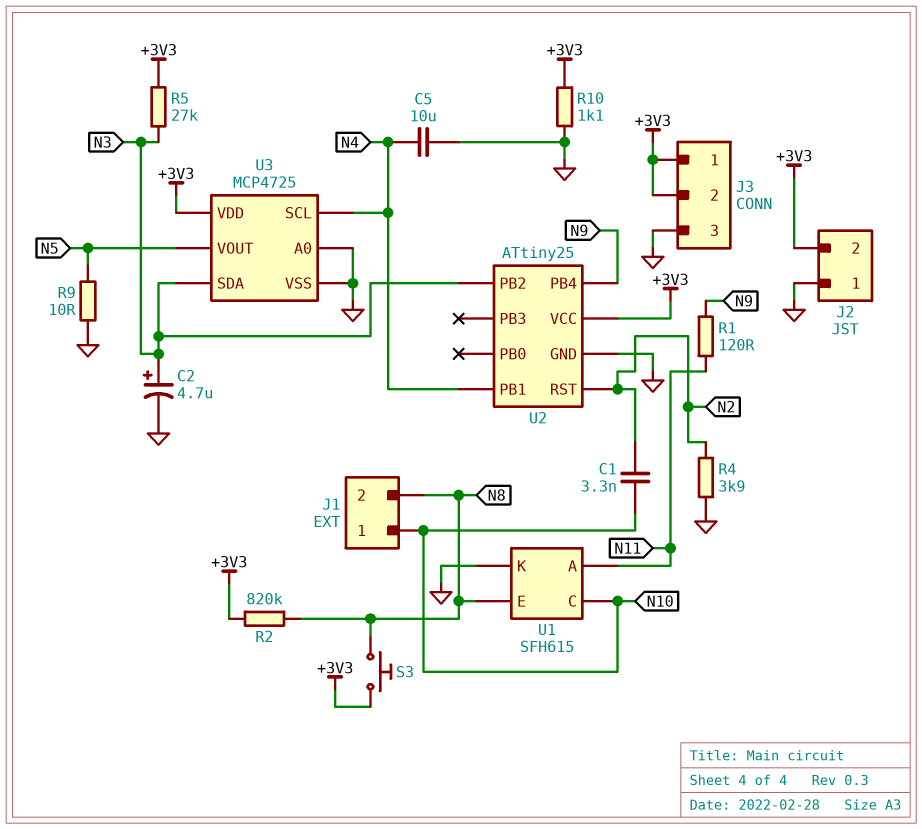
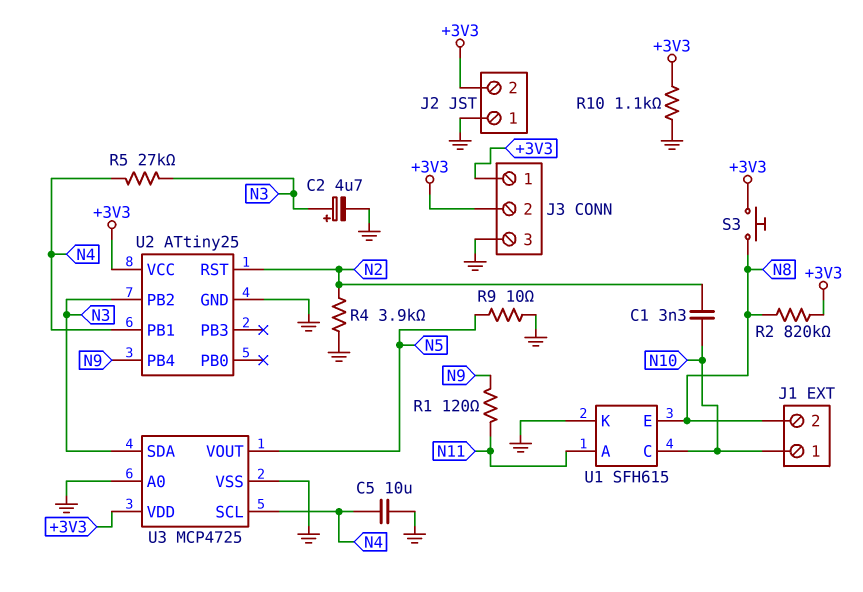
R5: 27k (+3V3, N3) -> 27k (N3, N4)

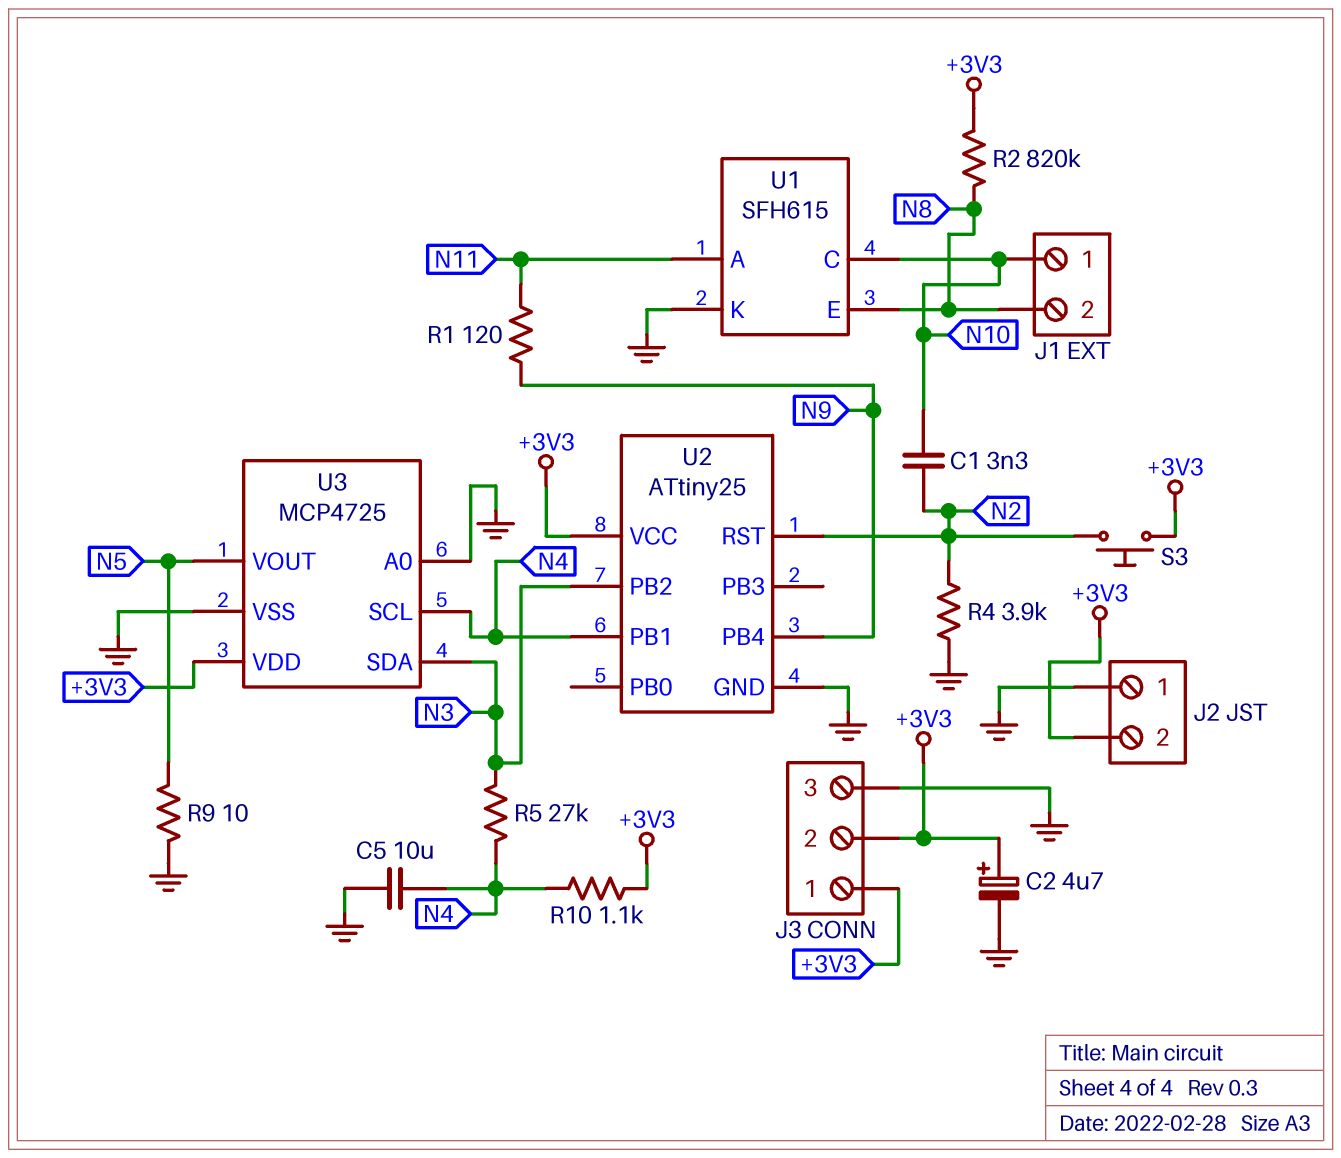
C2: 4.7uF (plus N3, minus GND) -> 4.7uF (plus +3V3, minus GND)
R10: 1.1k (+3V3, GND) -> 1.1k (+3V3, N4)
S3: button (+3V3, N8) -> button (+3V3, N2)

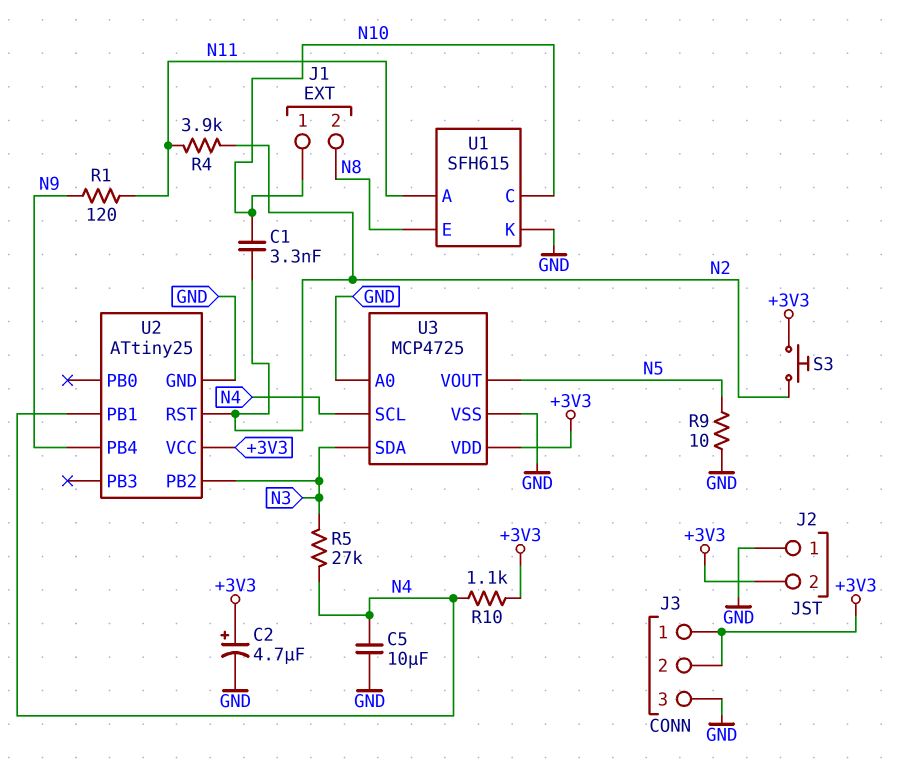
R2: 820k (+3V3, N8) -> none
R4: 3.9k (GND, N2) -> 3.9k (N2, N11)

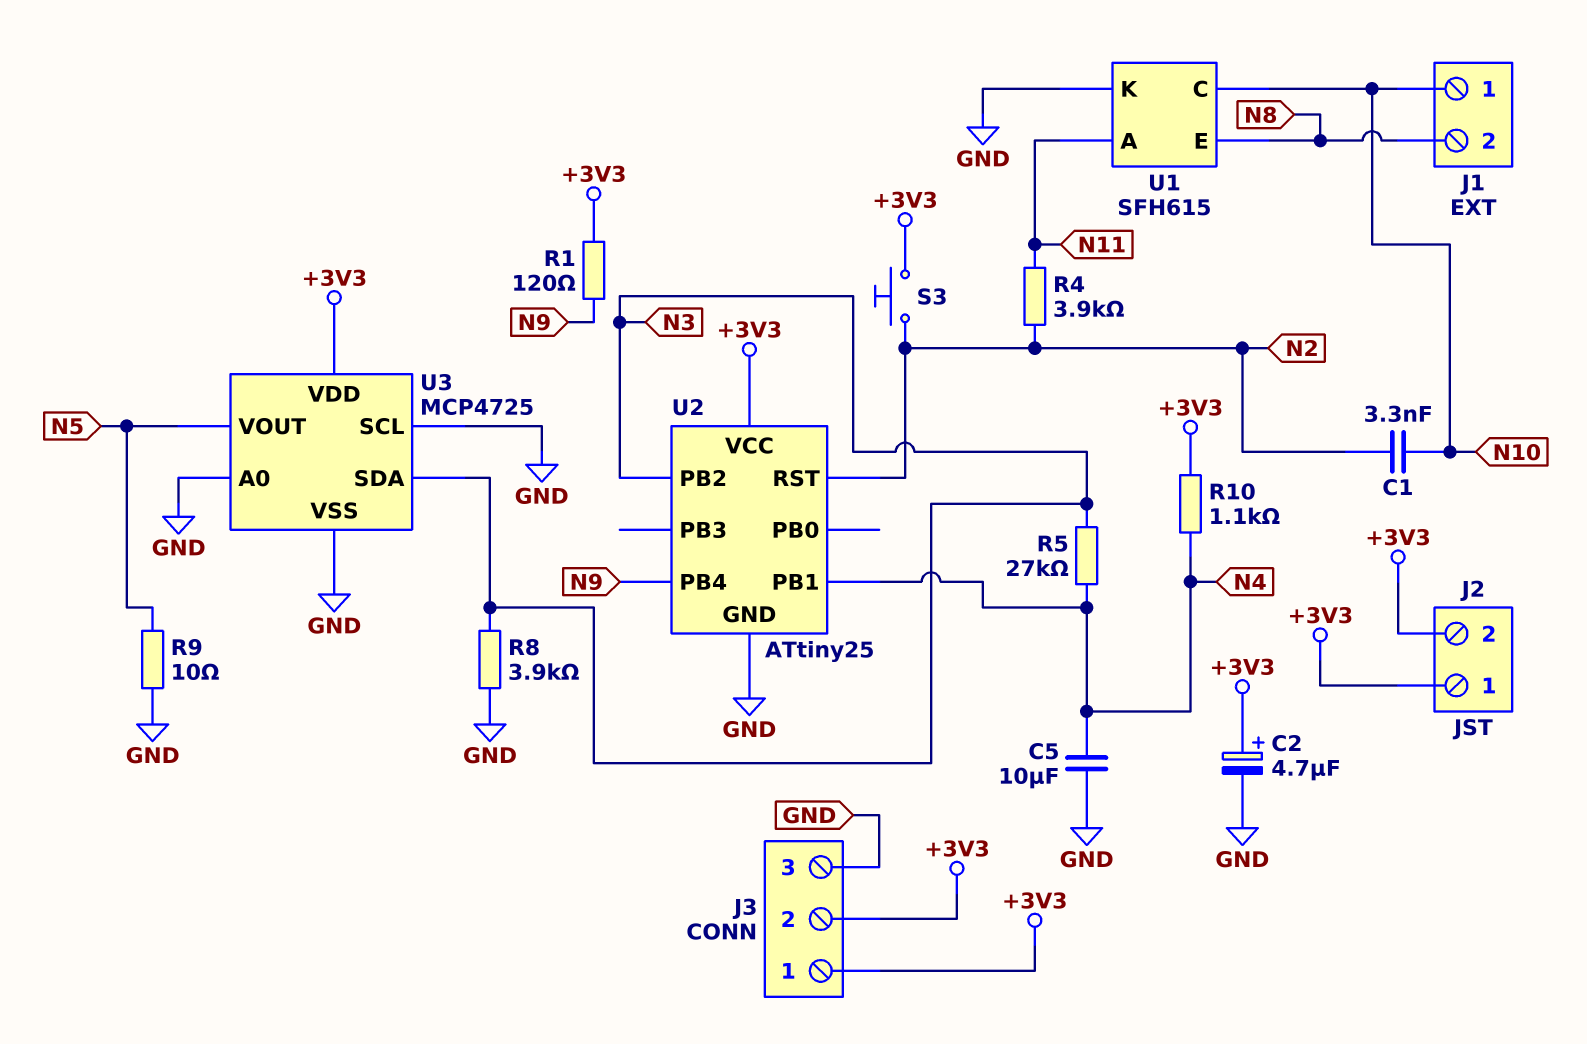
J2 pin 1: GND -> +3V3
R1: 120 (N9, N11) -> 120 (+3V3, N9)
R8: none -> 3.9k (GND, N3)
U3 pin SCL: N4 -> GND

